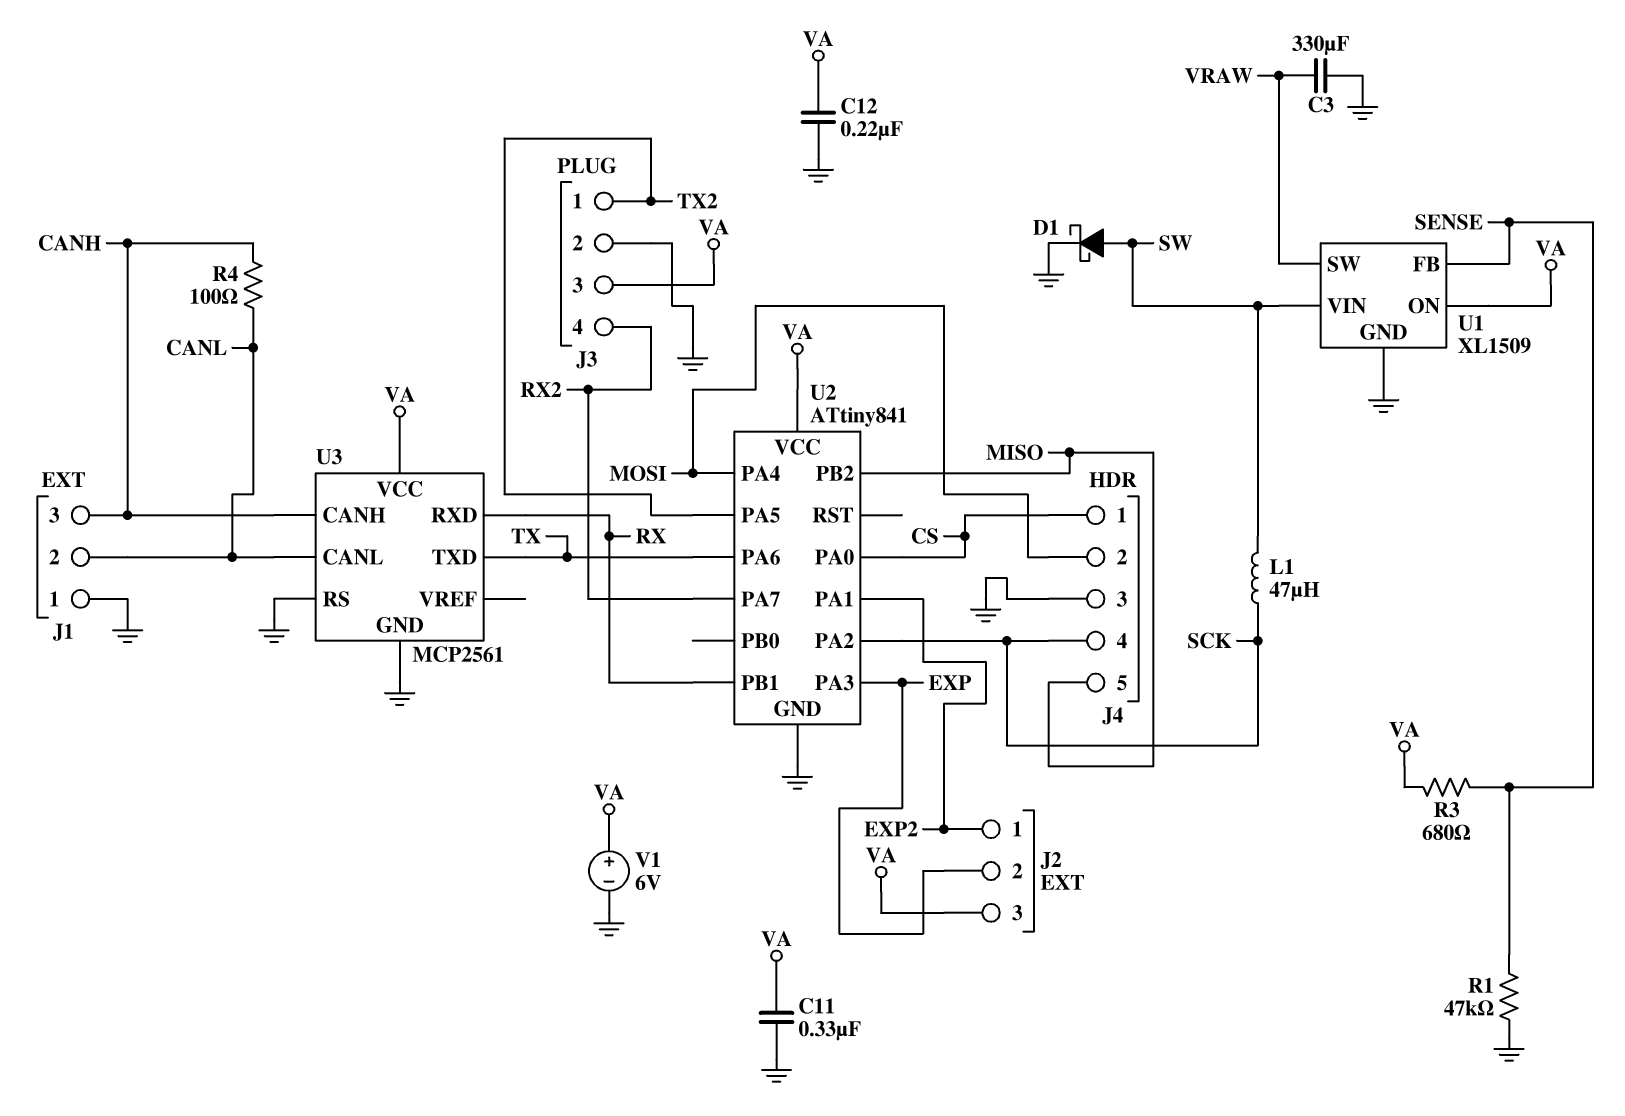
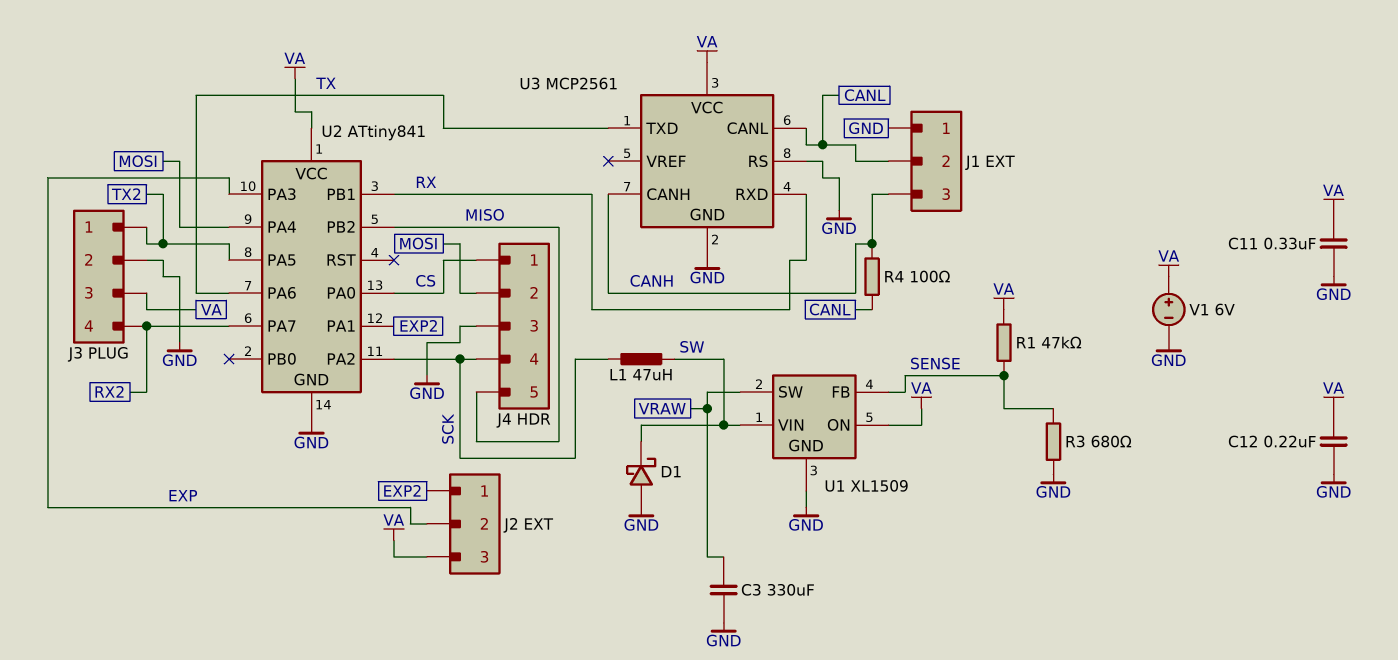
D1: schottky (A SW, K GND) -> schottky (A GND, K SW)
R1: 47k (GND, SENSE) -> 47k (SENSE, VA)
R3: 680 (SENSE, VA) -> 680 (GND, SENSE)

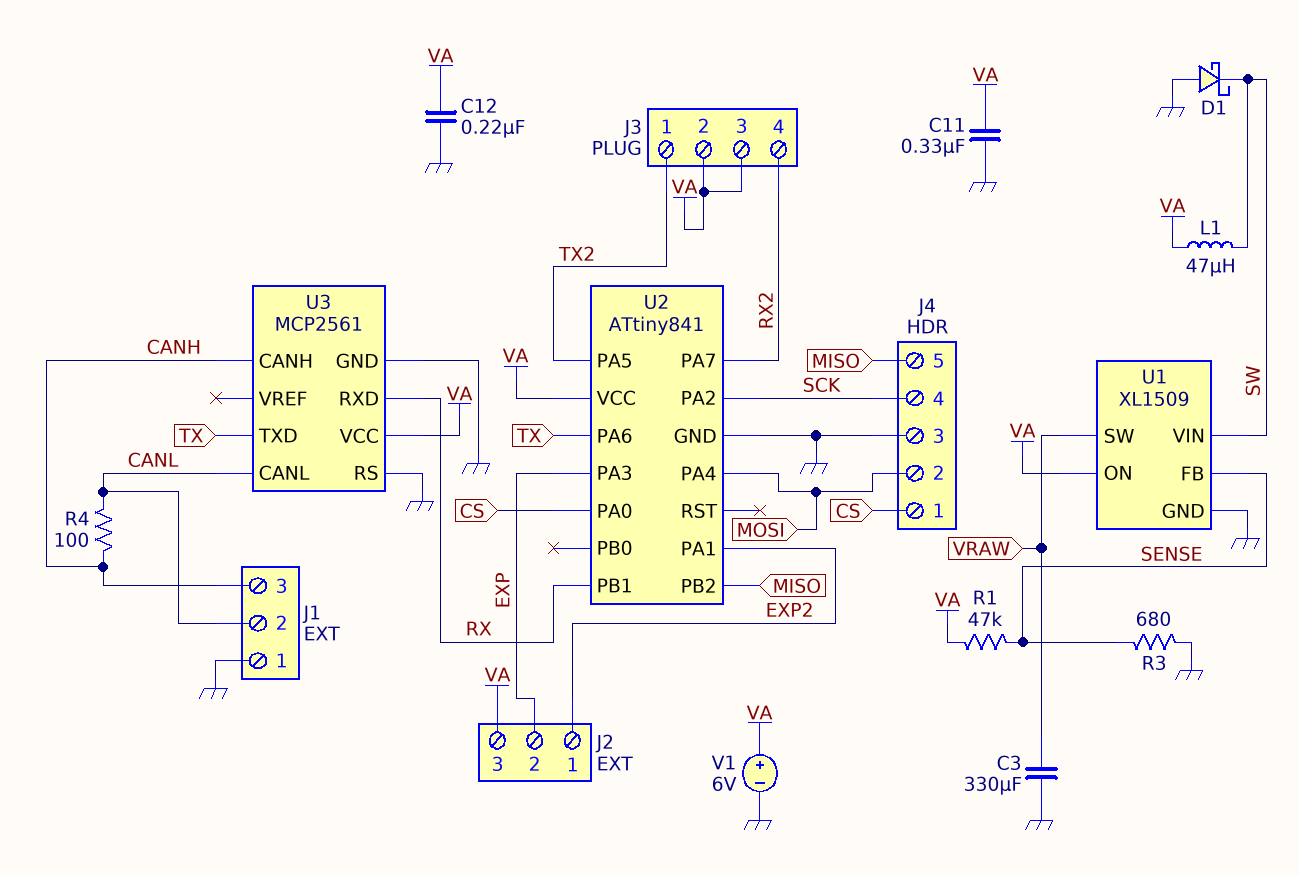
J3 pin 2: GND -> VA
L1: 47uH (SCK, SW) -> 47uH (SW, VA)

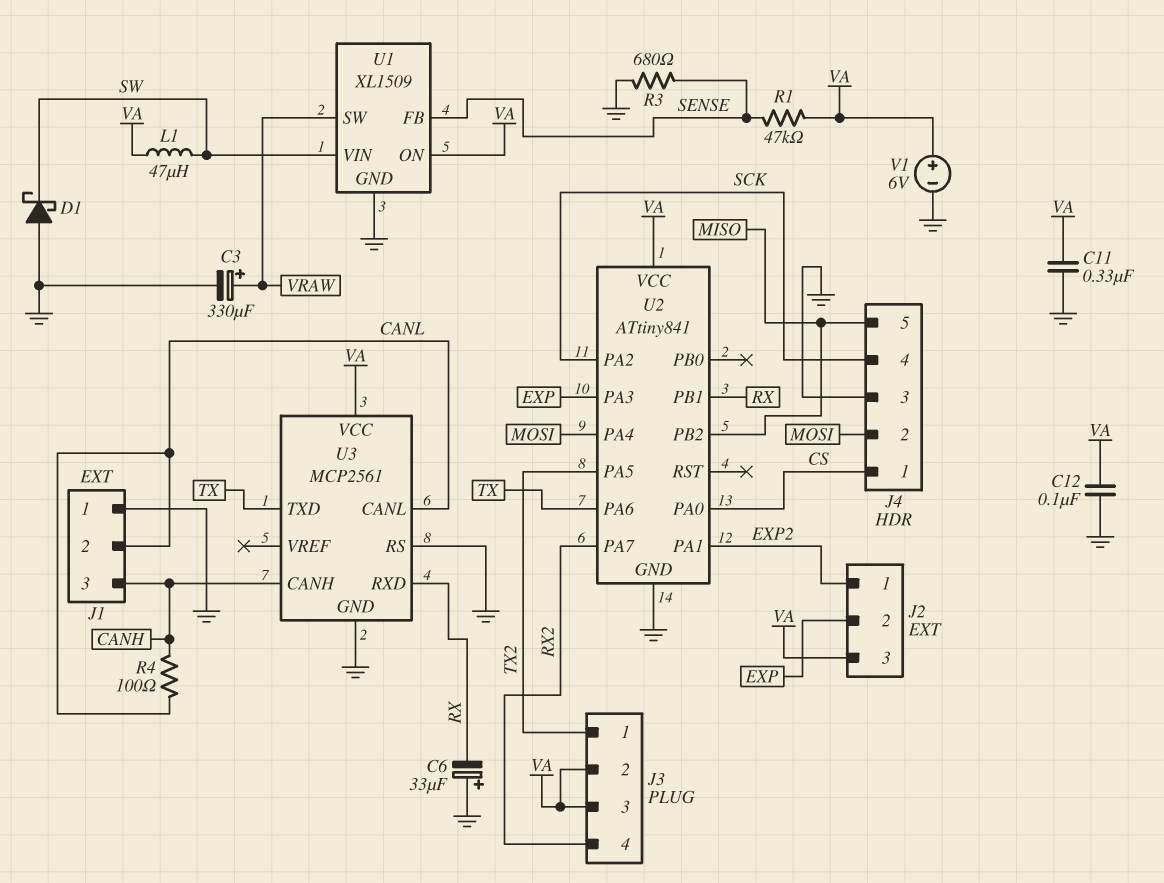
C3: 330uF (GND, VRAW) -> 330uF (plus VRAW, minus GND)
C6: none -> 33uF (plus GND, minus RX)
C12: 220nF (GND, VA) -> 100nF (GND, VA)

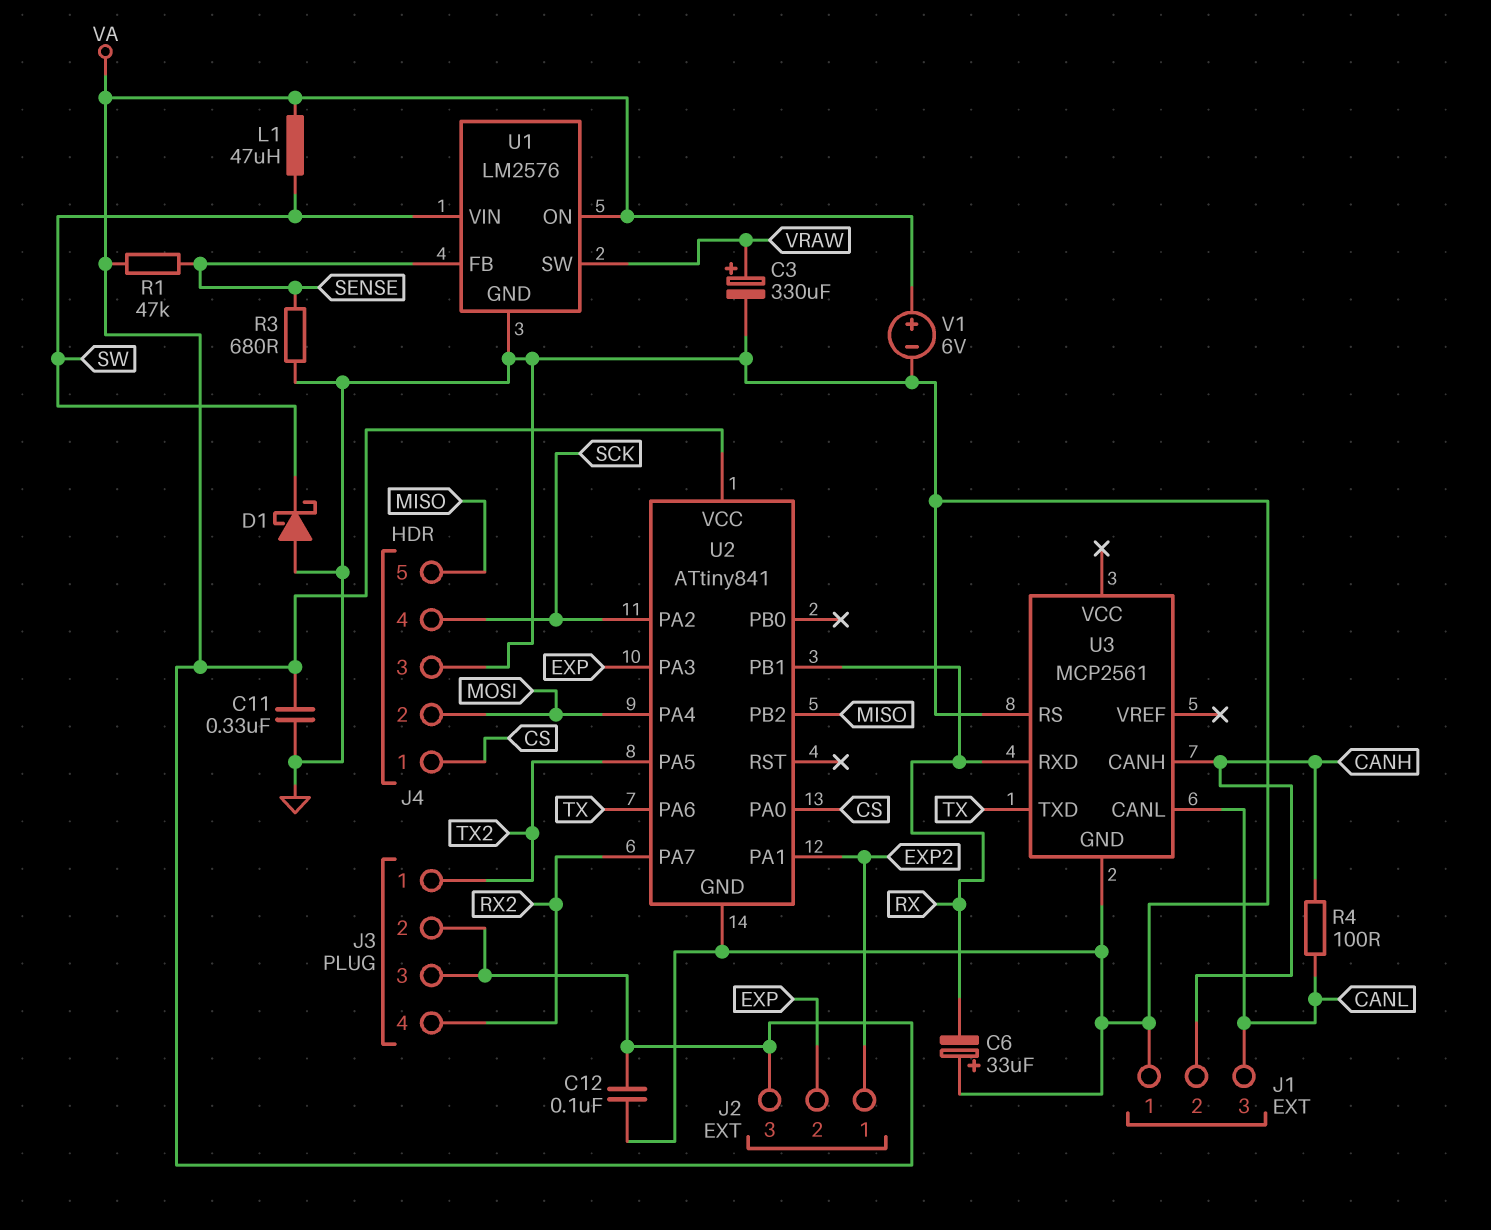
J1 pin 2: CANL -> CANH
J1 pin 3: CANH -> CANL
U1: XL1509 -> LM2576
U3 pin VCC: VA -> none

